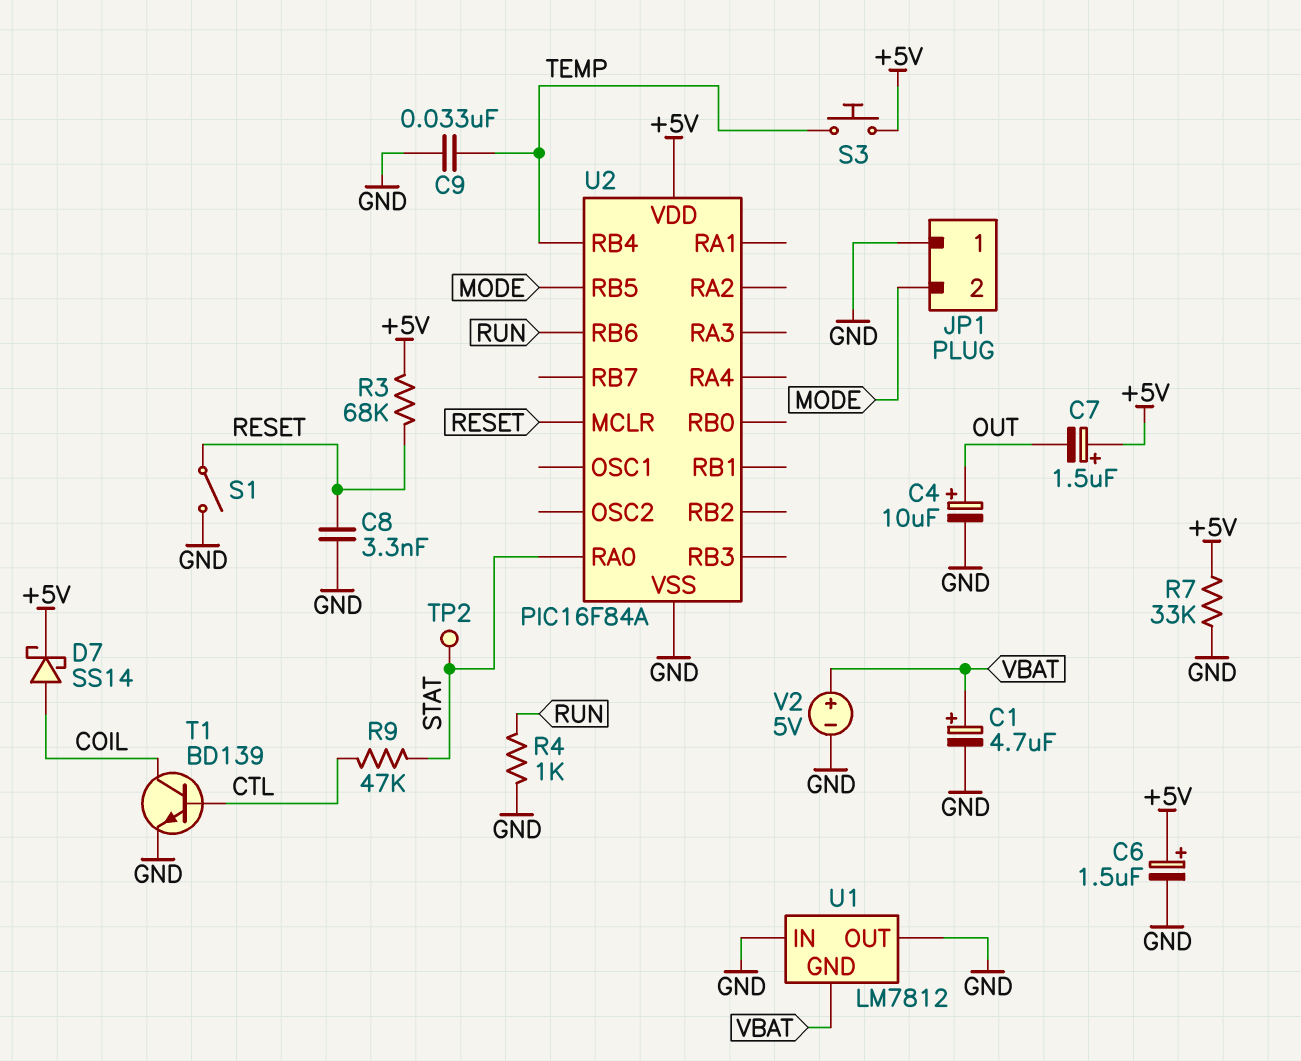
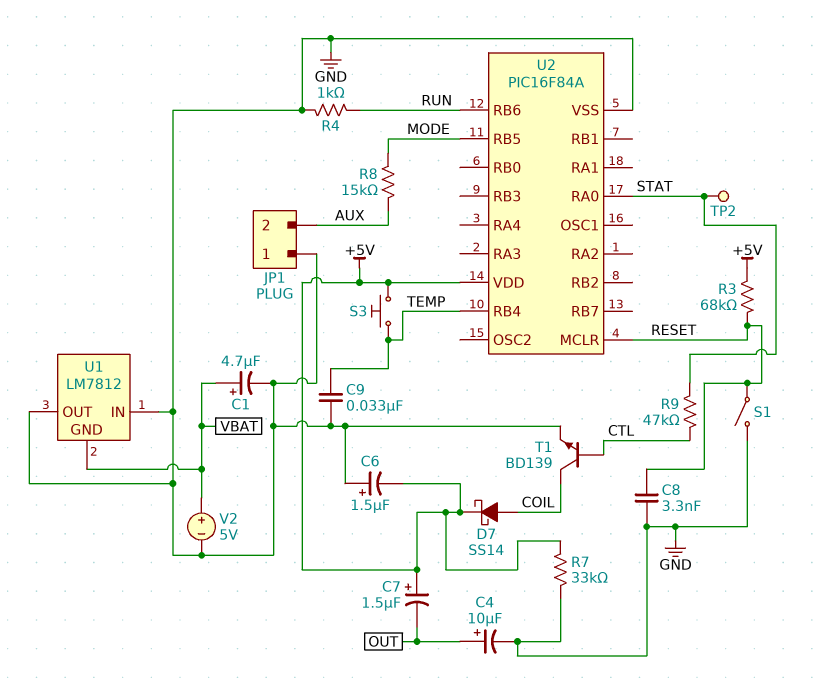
C6: 1.5uF (plus +5V, minus GND) -> 1.5uF (plus GND, minus +5V)
JP1 pin 2: MODE -> AUX
R8: none -> 15k (AUX, MODE)

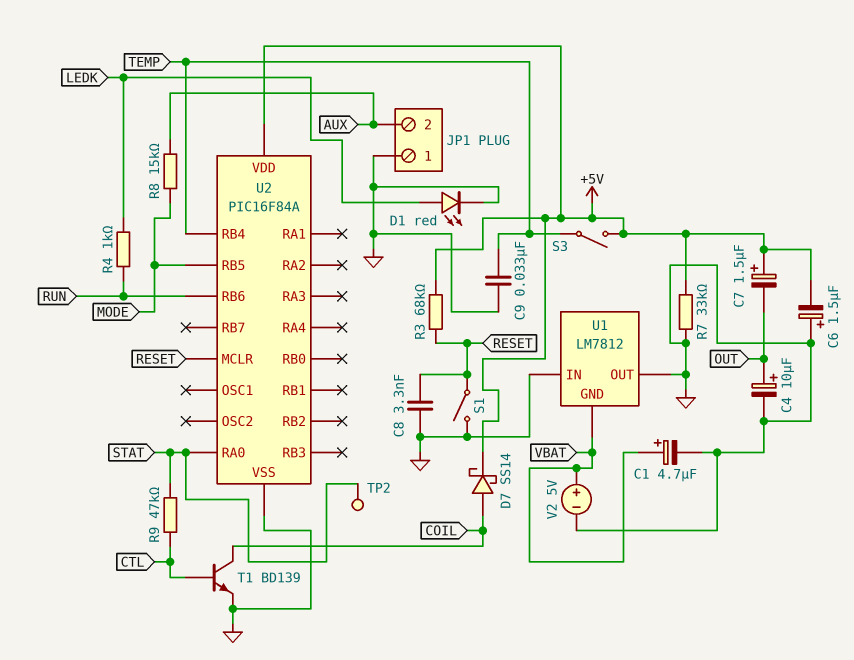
D1: none -> LED red (A LEDK, K GND)
R4: 1k (GND, RUN) -> 1k (LEDK, RUN)
S3: button (+5V, TEMP) -> switch (+5V, TEMP)

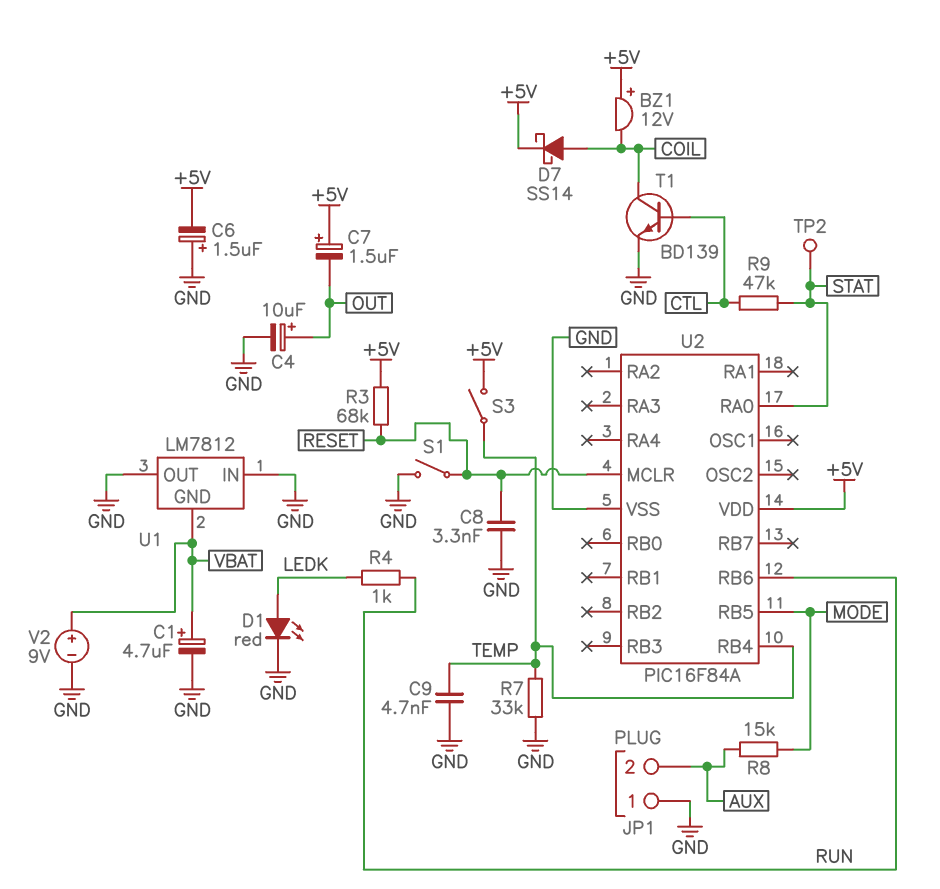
BZ1: none -> buzzer 12V (plus +5V, minus COIL)
C9: 33nF (GND, TEMP) -> 4.7nF (GND, TEMP)
R7: 33k (+5V, GND) -> 33k (GND, TEMP)
V2: 5V (plus VBAT, minus GND) -> 9V (plus VBAT, minus GND)

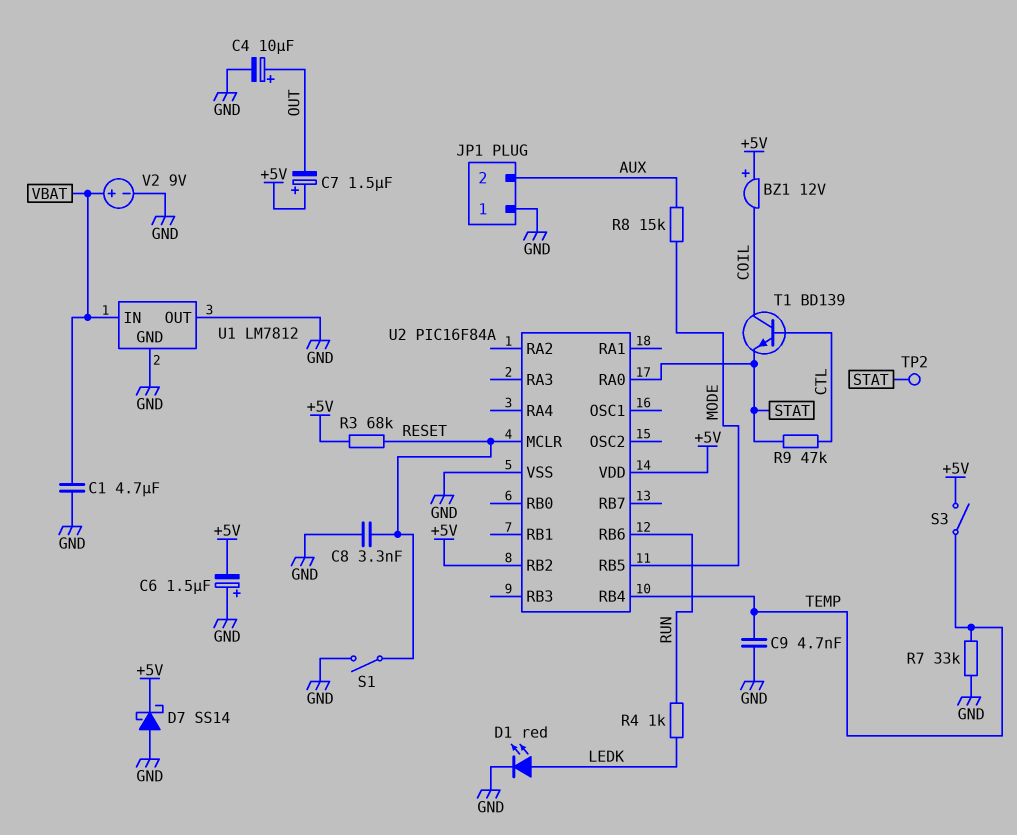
C1: 4.7uF (plus VBAT, minus GND) -> 4.7uF (GND, VBAT)
D7: schottky SS14 (A COIL, K +5V) -> schottky SS14 (A GND, K +5V)
T1: NPN BD139 (B CTL, C COIL, E GND) -> NPN BD139 (B CTL, C COIL, E STAT)
U1 pin GND: VBAT -> GND
U1 pin IN: GND -> VBAT
U2 pin RB2: none -> +5V

